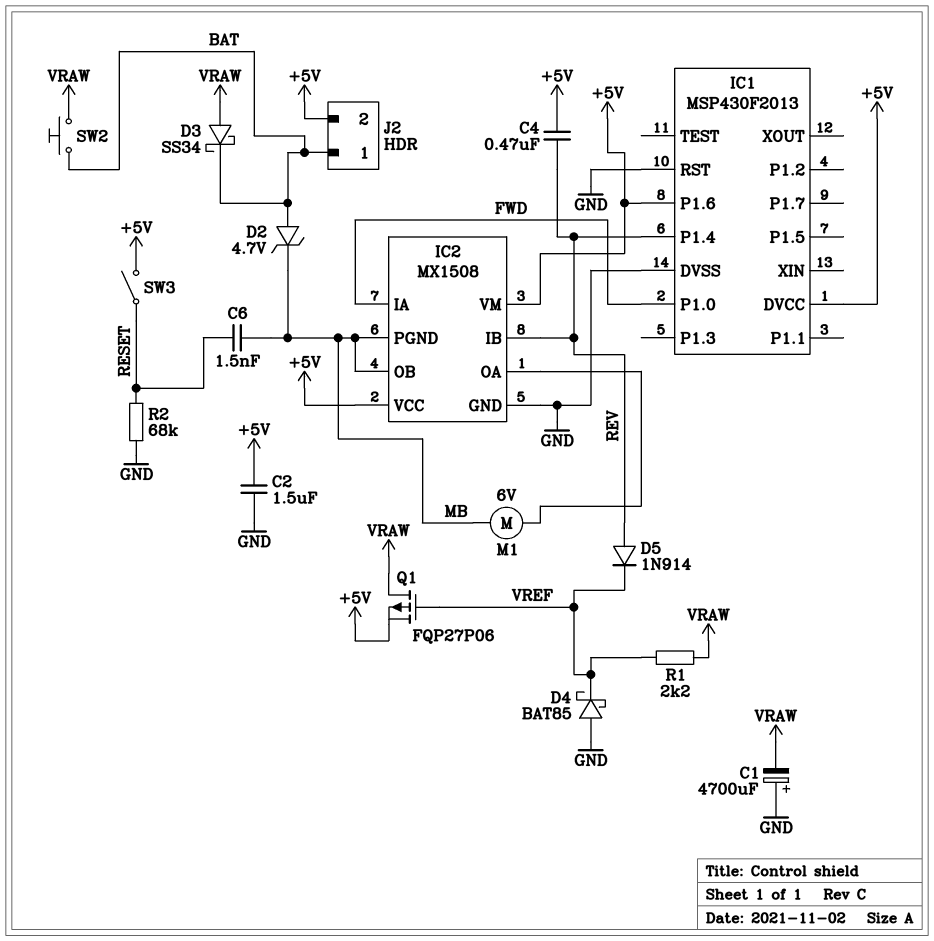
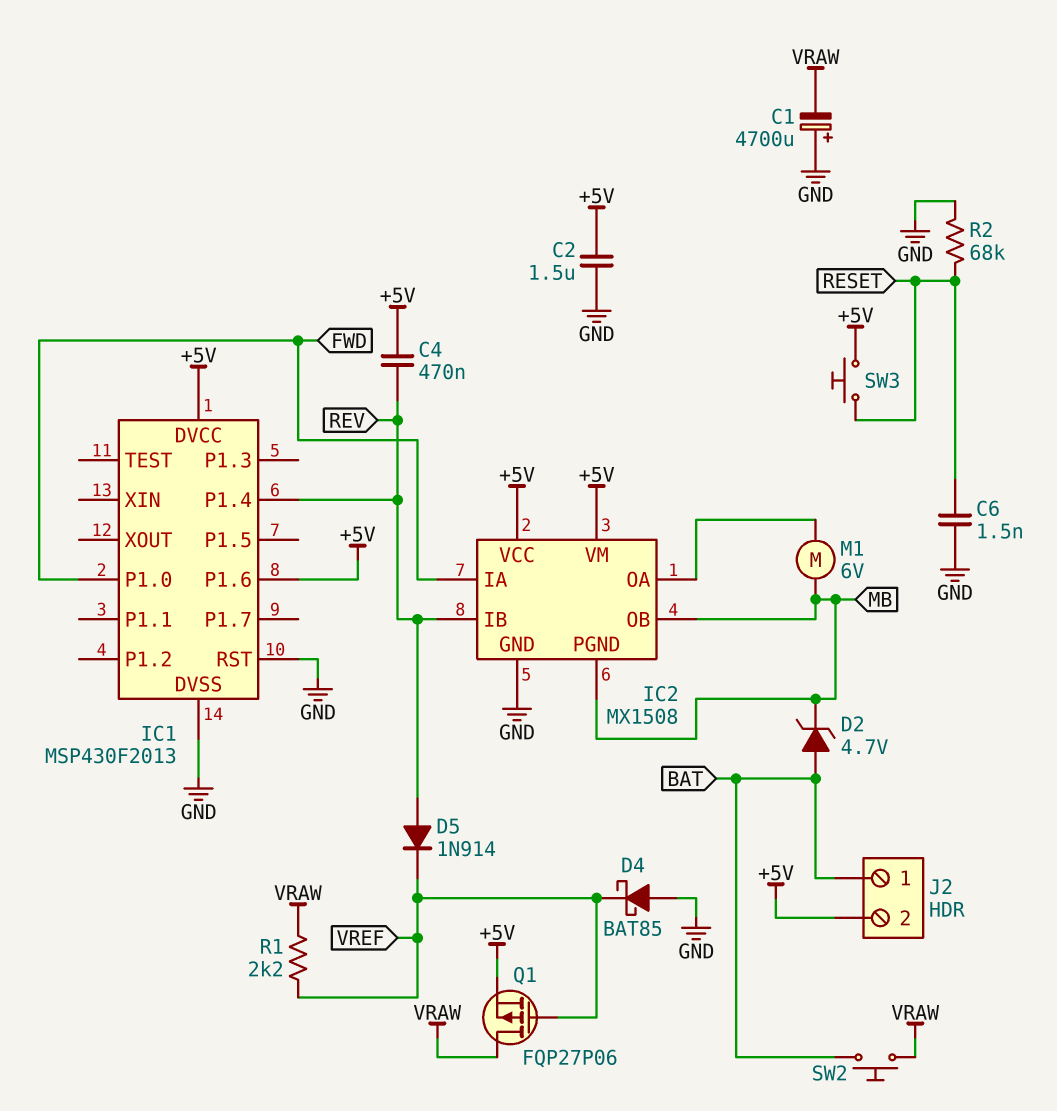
C6: 1.5nF (MB, RESET) -> 1.5nF (GND, RESET)
D3: schottky SS34 (A VRAW, K BAT) -> none
SW3: switch (+5V, RESET) -> button (+5V, RESET)

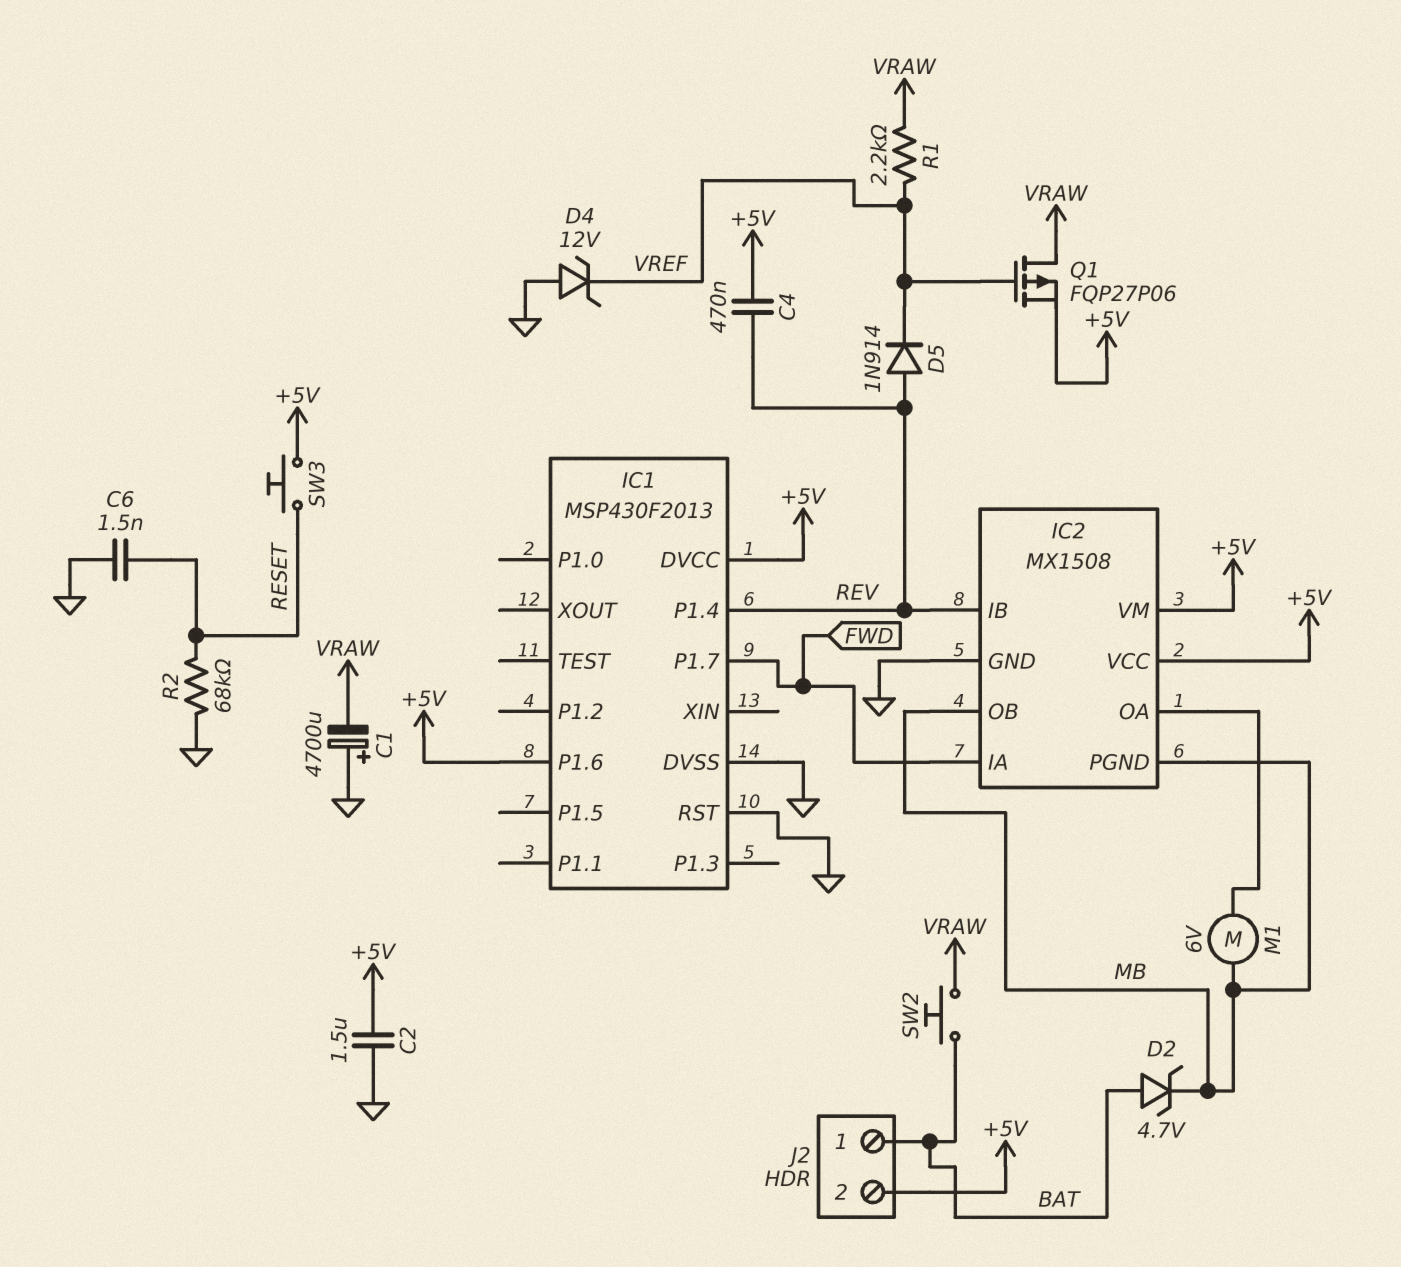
D4: schottky BAT85 (A GND, K VREF) -> zener 12V (A GND, K VREF)
IC1 pin P1.0: FWD -> none
IC1 pin P1.7: none -> FWD

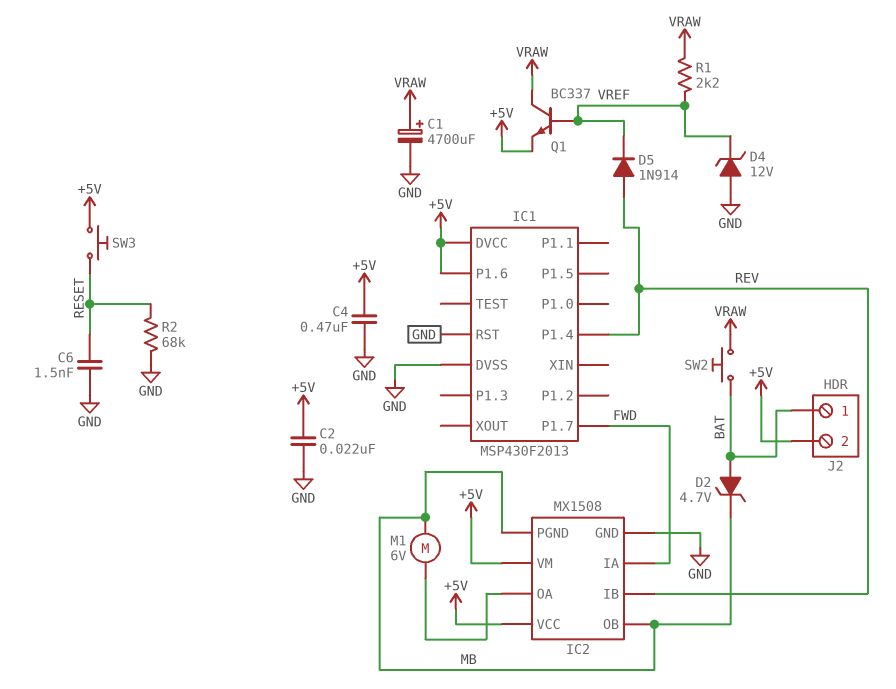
C1: 4700uF (plus GND, minus VRAW) -> 4700uF (plus VRAW, minus GND)
C2: 1.5uF (+5V, GND) -> 22nF (+5V, GND)
C4: 470nF (+5V, REV) -> 470nF (+5V, GND)
Q1: PMOS FQP27P06 (G VREF, D VRAW, S +5V) -> NPN BC337 (B VREF, C VRAW, E +5V)

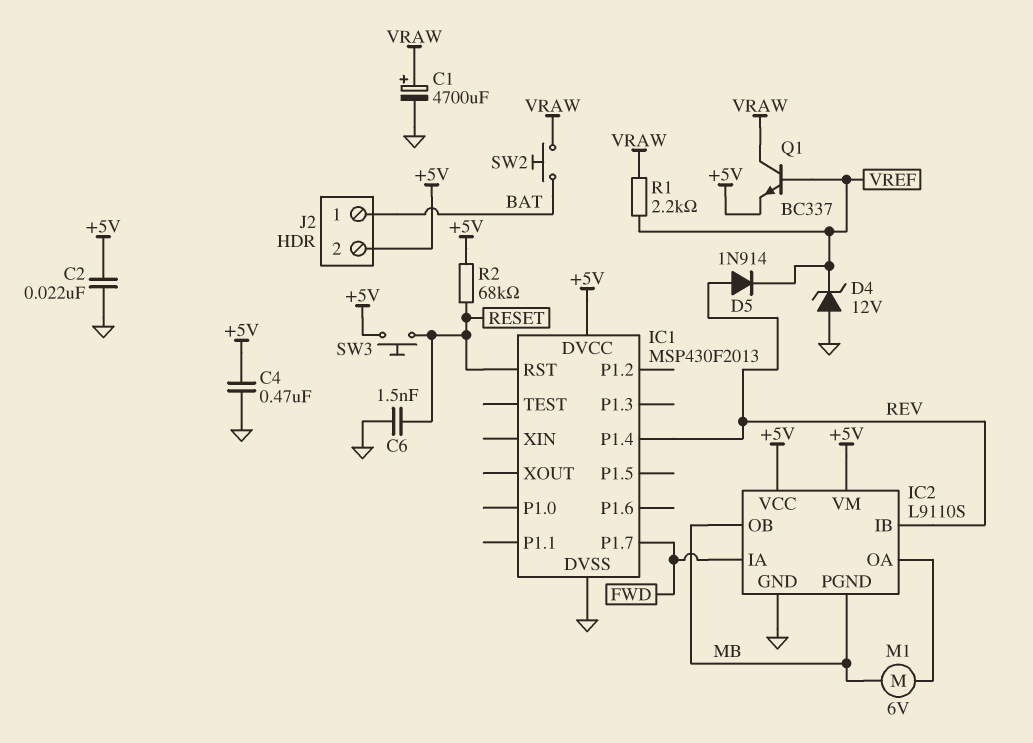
D2: zener 4.7V (A BAT, K MB) -> none
IC1 pin P1.6: +5V -> none
IC1 pin RST: GND -> RESET
IC2: MX1508 -> L9110S
R2: 68k (GND, RESET) -> 68k (+5V, RESET)

